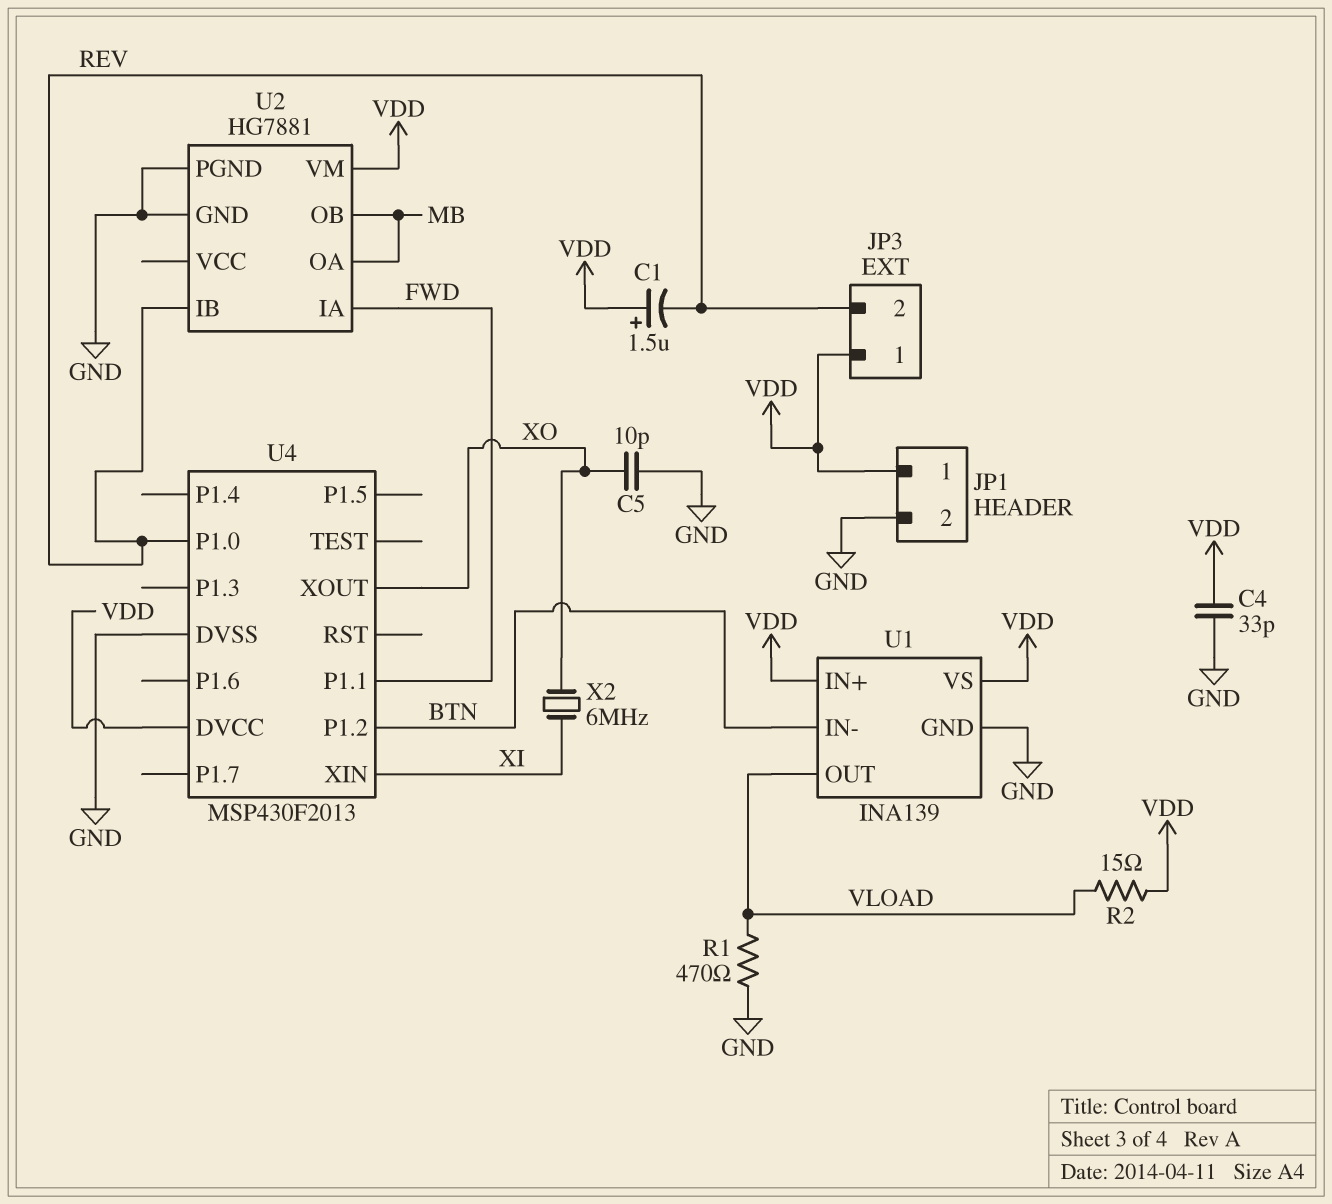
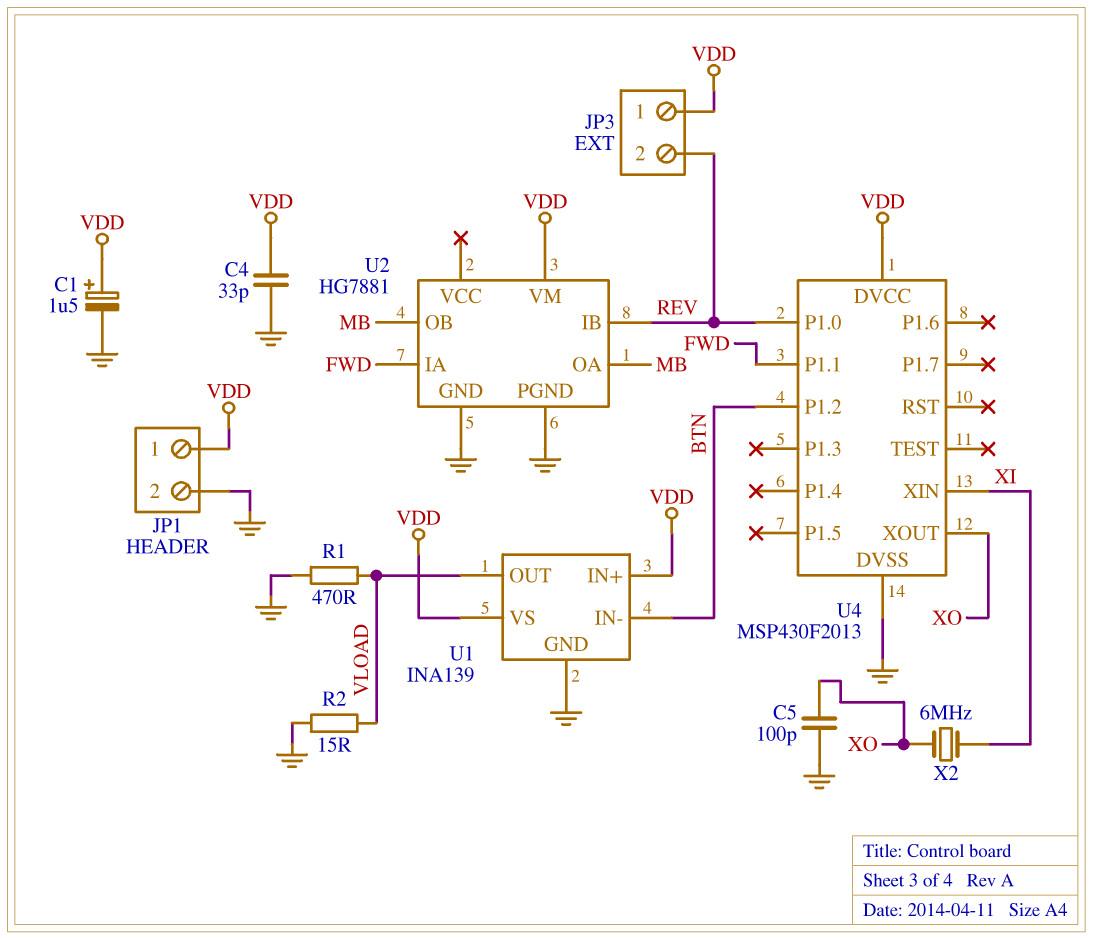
C1: 1.5uF (plus VDD, minus REV) -> 1.5uF (plus VDD, minus GND)
C5: 10pF (GND, XO) -> 100pF (GND, XO)
R2: 15 (VDD, VLOAD) -> 15 (GND, VLOAD)

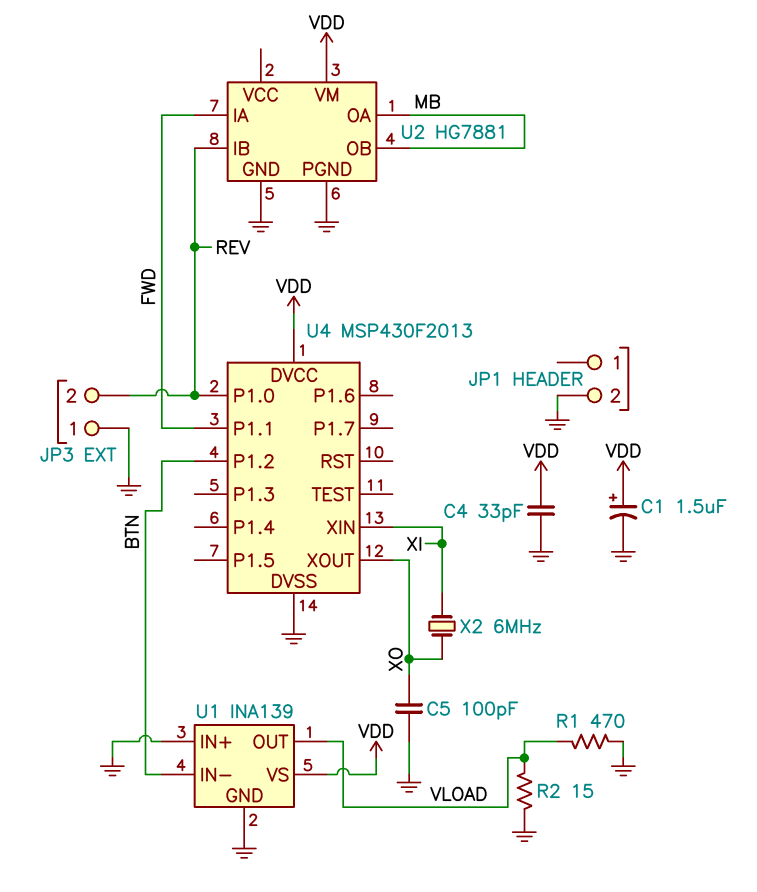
JP1 pin 1: VDD -> none
JP3 pin 1: VDD -> GND
U1 pin IN+: VDD -> GND

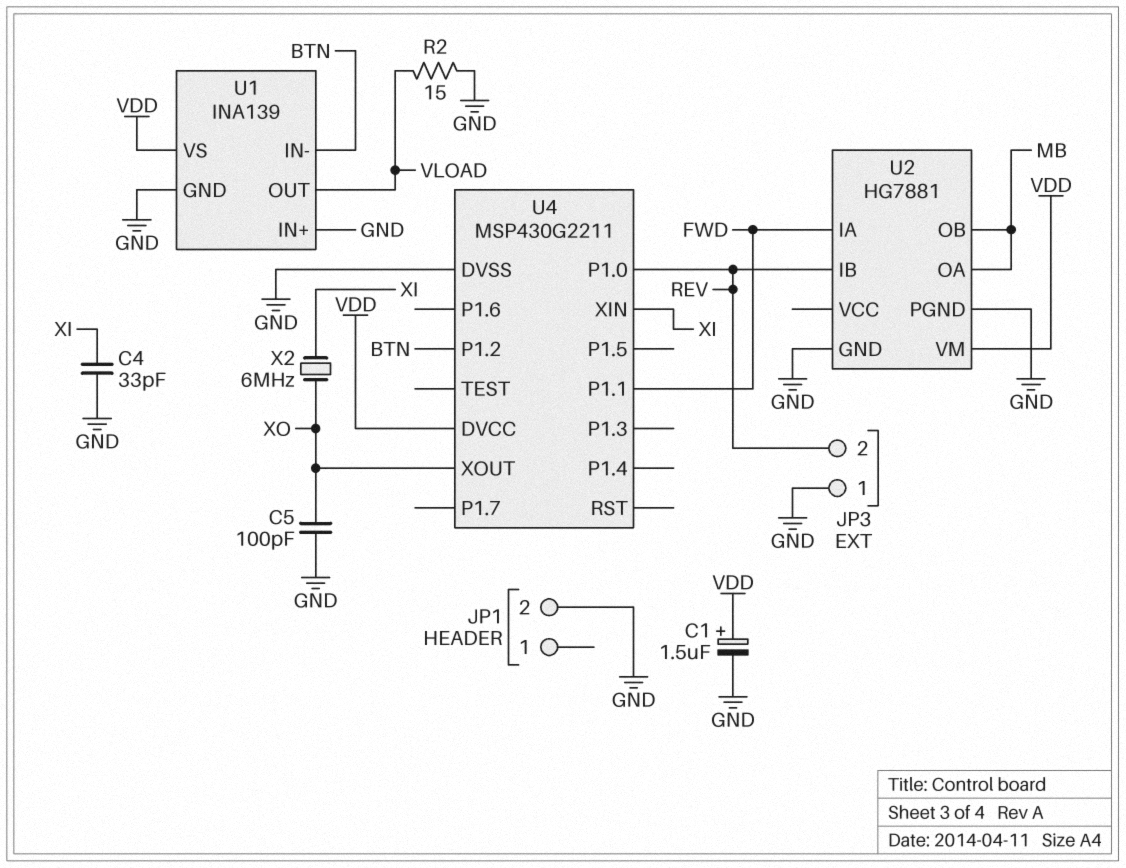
C4: 33pF (GND, VDD) -> 33pF (GND, XI)
R1: 470 (GND, VLOAD) -> none
U4: MSP430F2013 -> MSP430G2211

